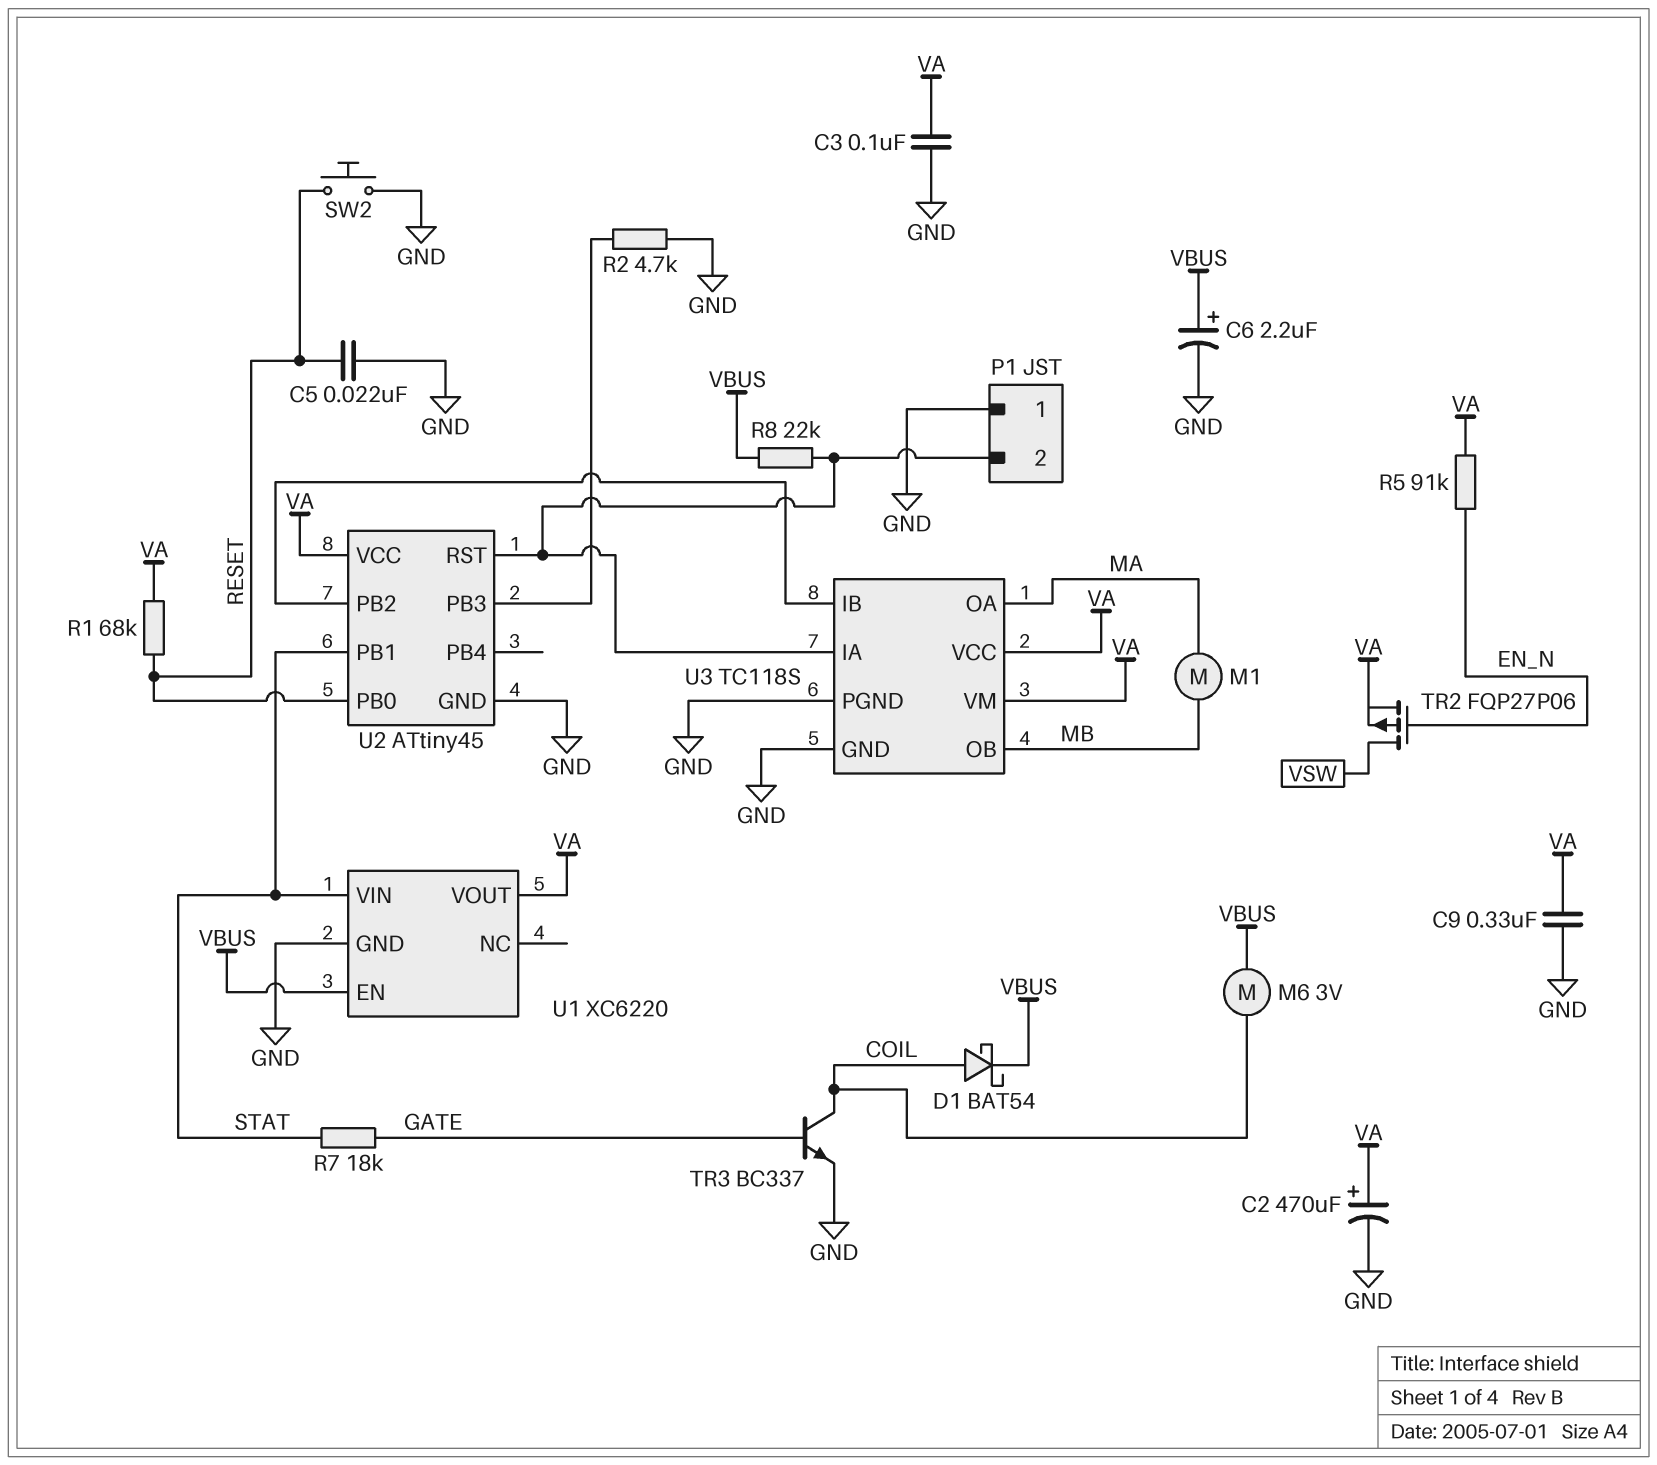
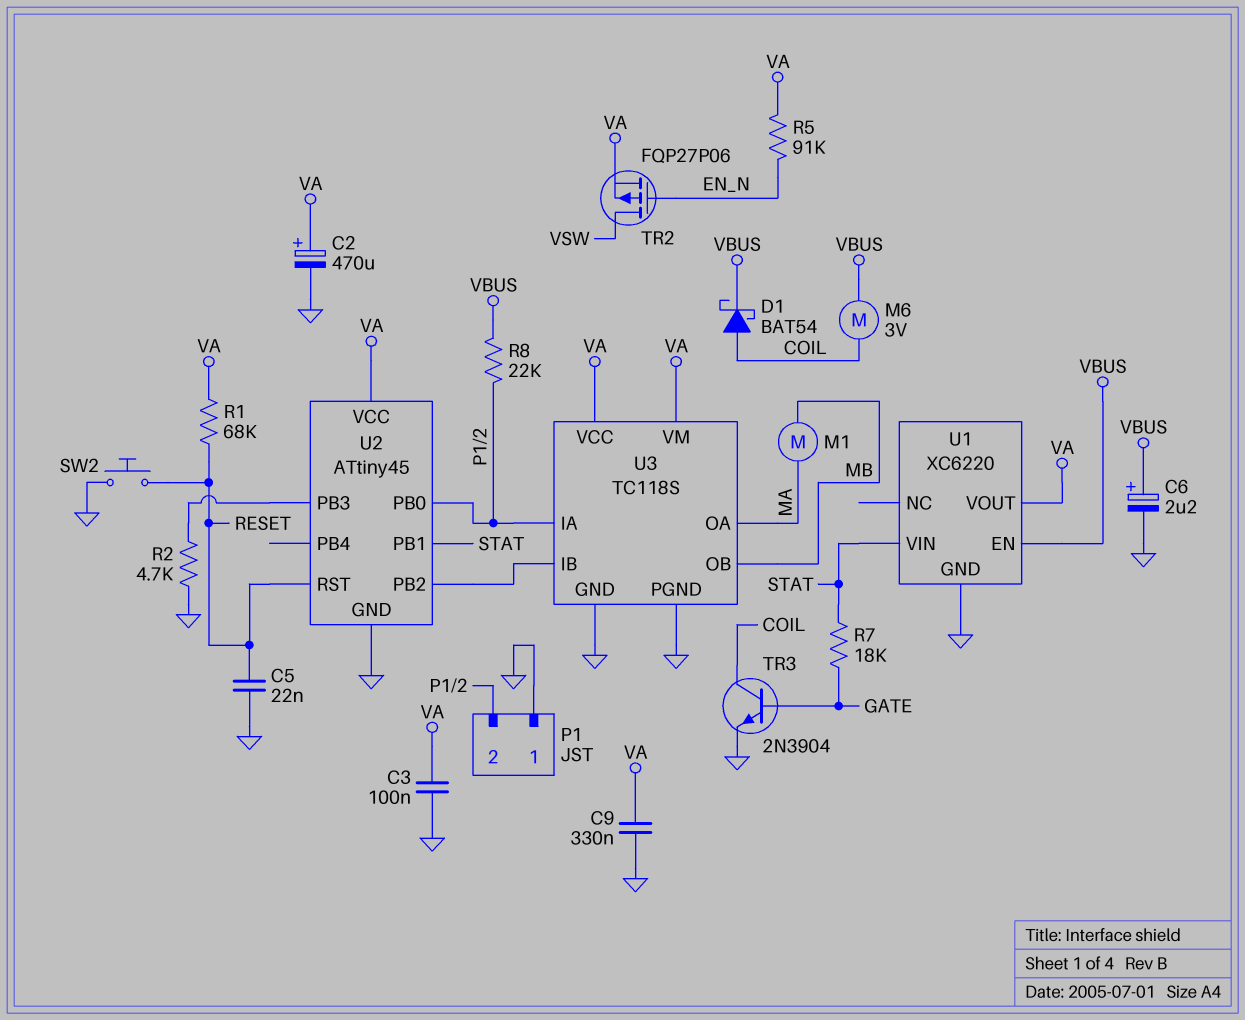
TR3: NPN BC337 (B GATE, C COIL, E GND) -> NPN 2N3904 (B GATE, C COIL, E GND)
U2 pin PB0: RESET -> P1/2
U2 pin RST: P1/2 -> RESET

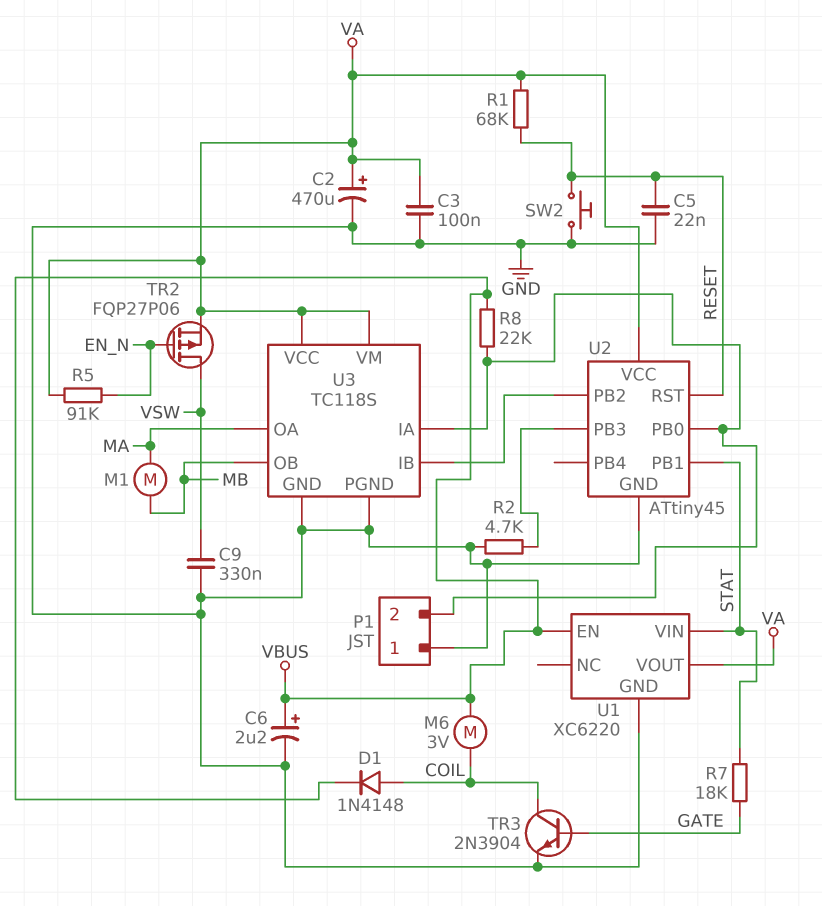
C9: 330nF (GND, VA) -> 330nF (GND, VSW)
D1: schottky BAT54 (A COIL, K VBUS) -> diode 1N4148 (A COIL, K VBUS)

